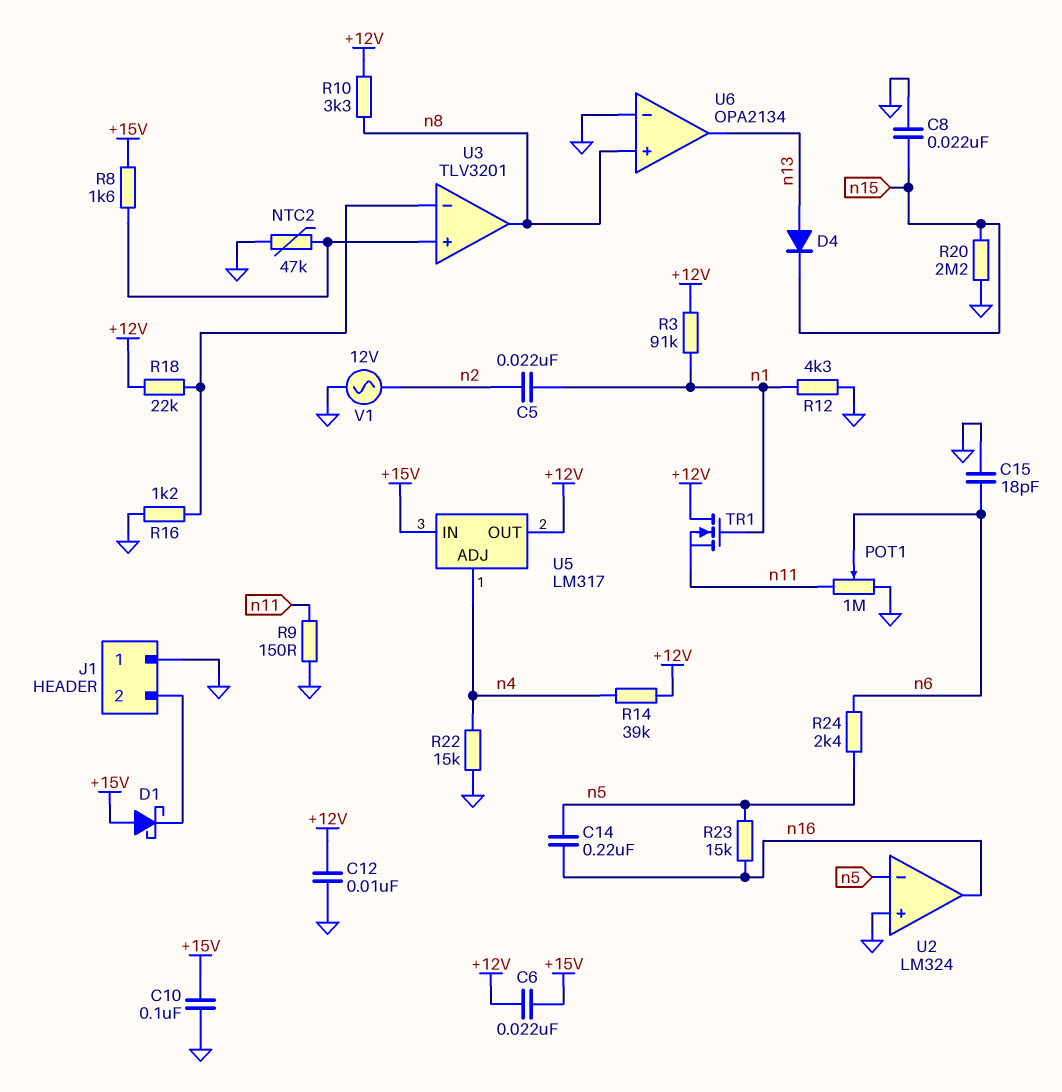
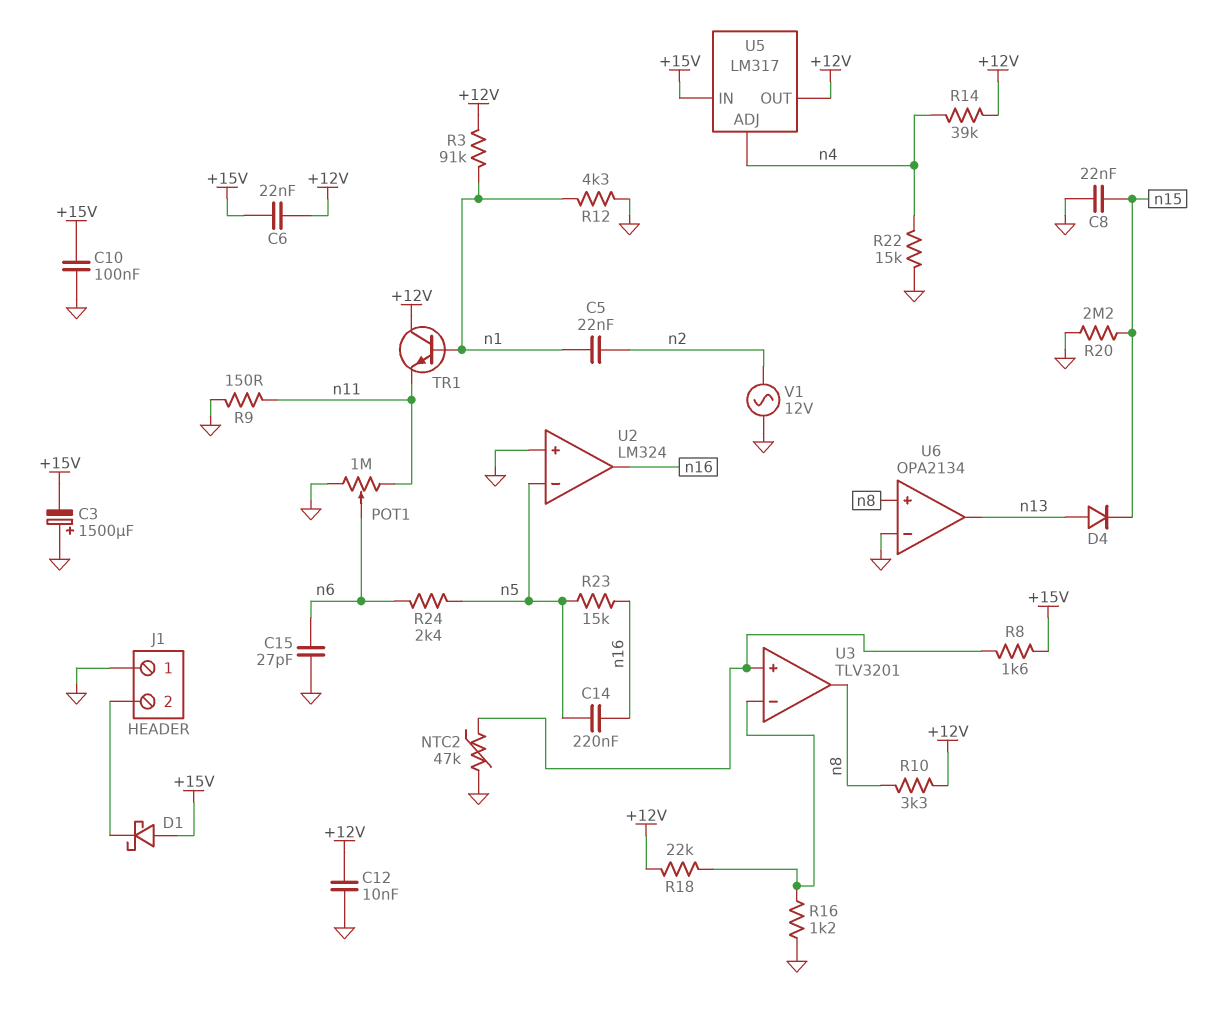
C3: none -> 1500uF (plus GND, minus +15V)
C15: 18pF (GND, n6) -> 27pF (GND, n6)
TR1: NMOS (G n1, D +12V, S n11) -> NPN (B n1, C +12V, E n11)

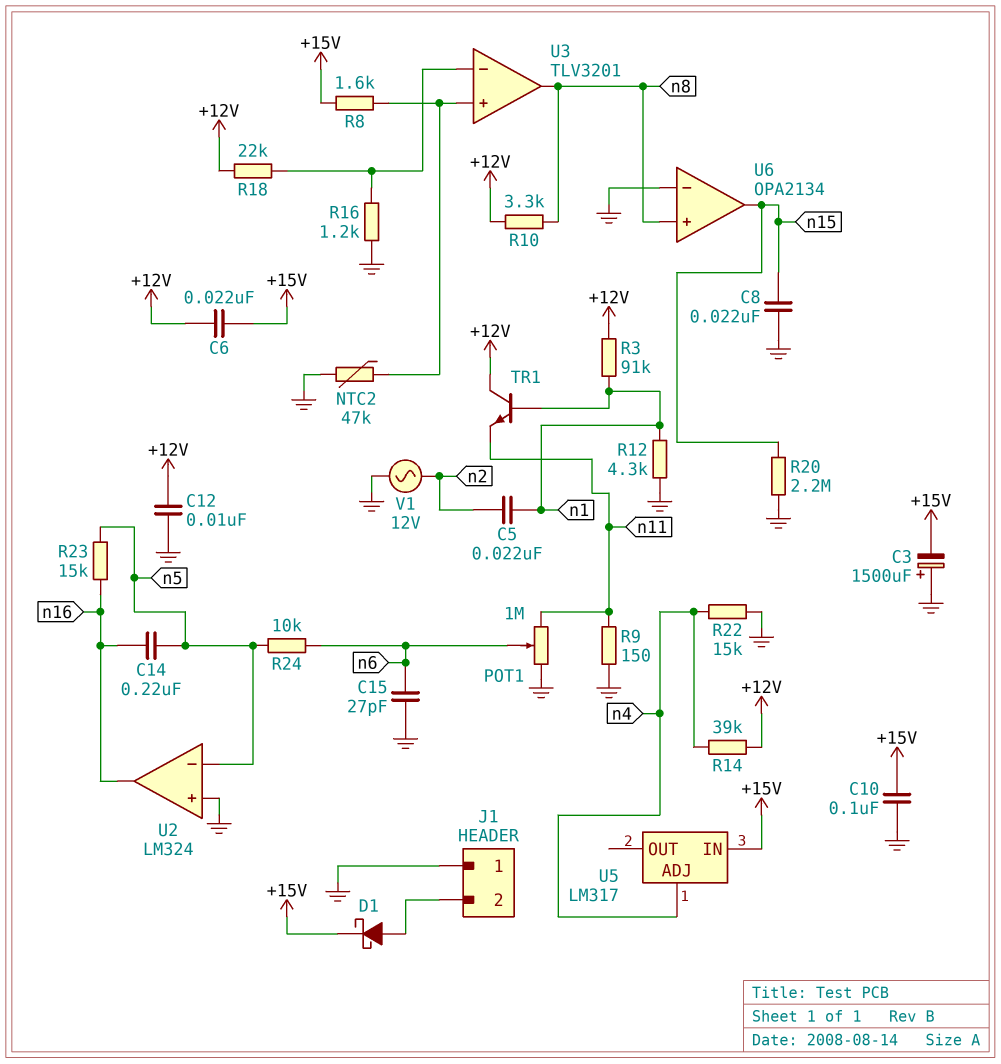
D1: schottky (A +15V, K J1/2) -> schottky (A J1/2, K +15V)
D4: diode (A n13, K n15) -> none
R24: 2.4k (n5, n6) -> 10k (n5, n6)
U5 pin OUT: +12V -> none
U6 pin out: n13 -> n15

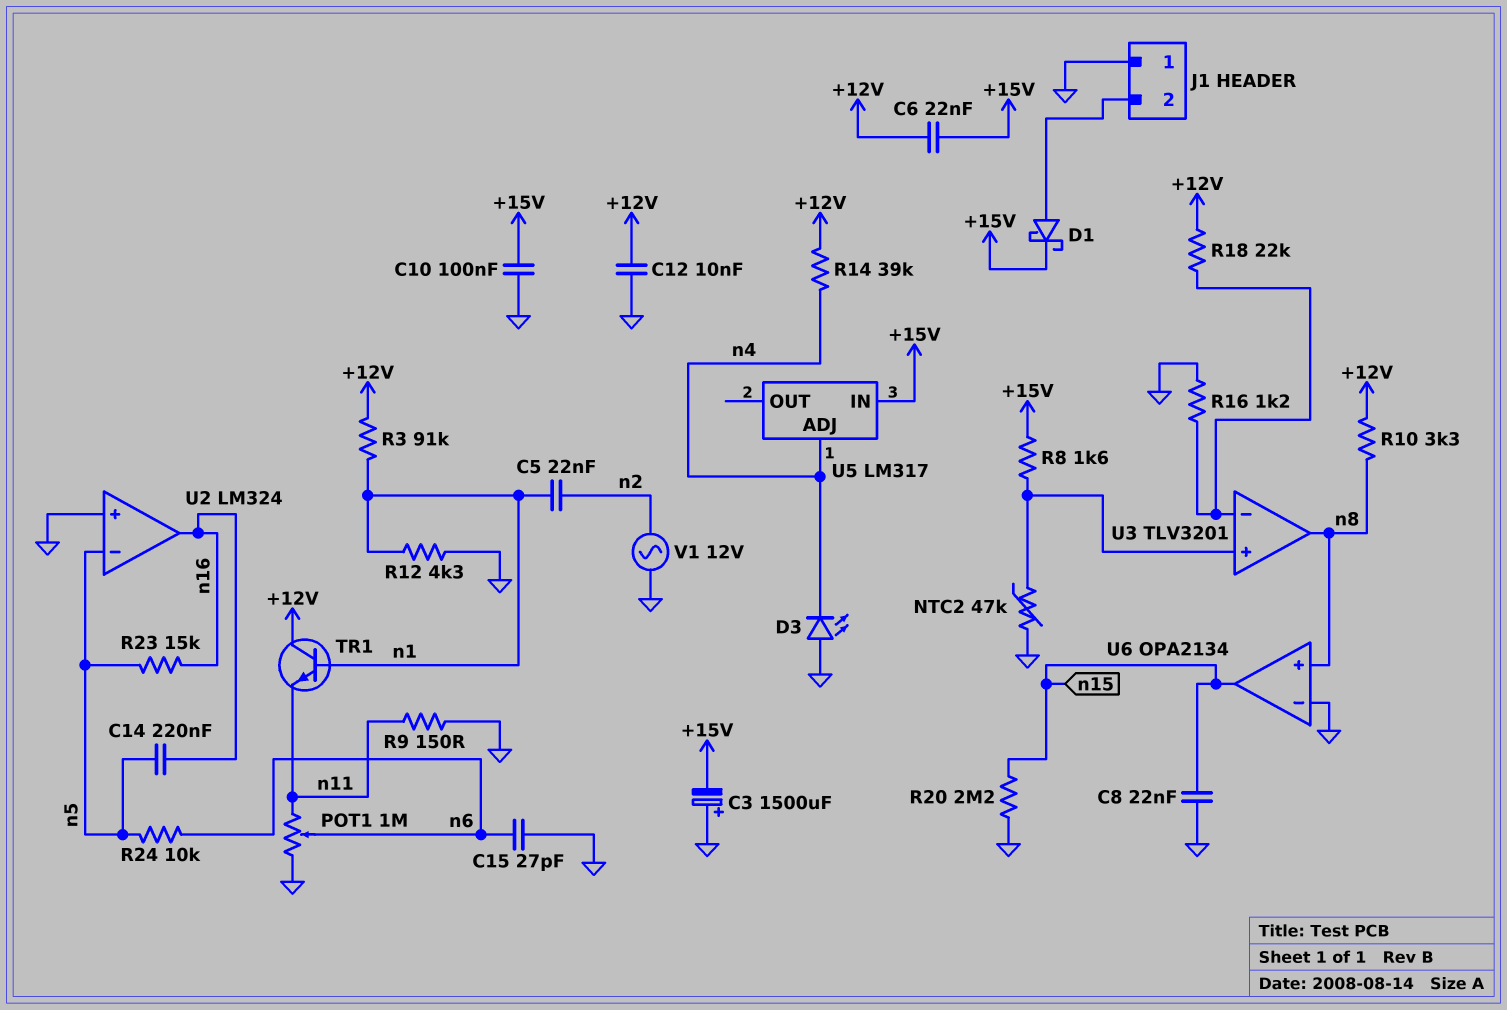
D3: none -> LED (A GND, K n4)
R22: 15k (GND, n4) -> none

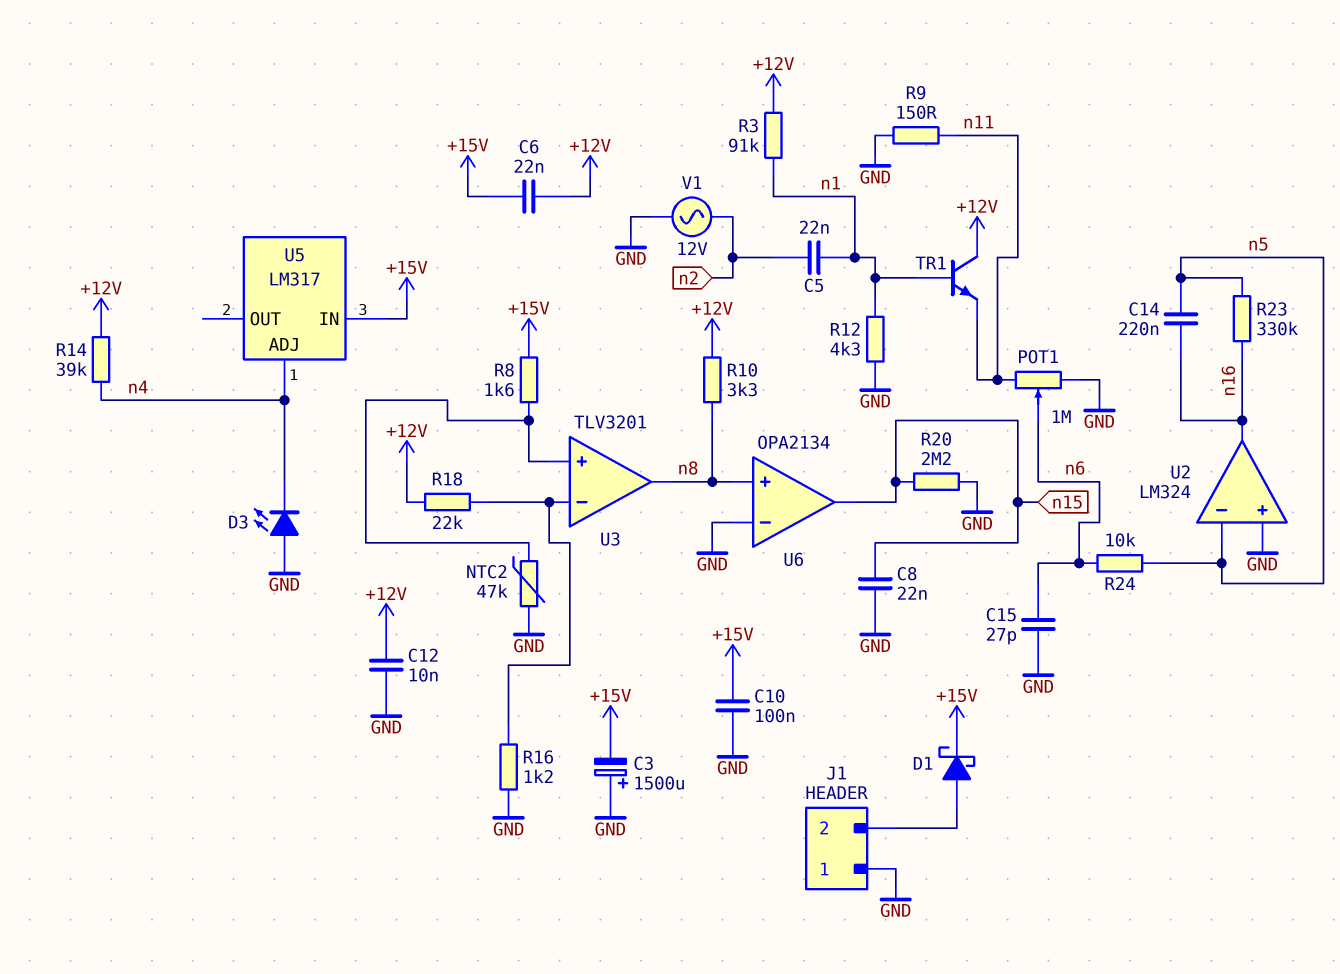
R23: 15k (n5, n16) -> 330k (n5, n16)

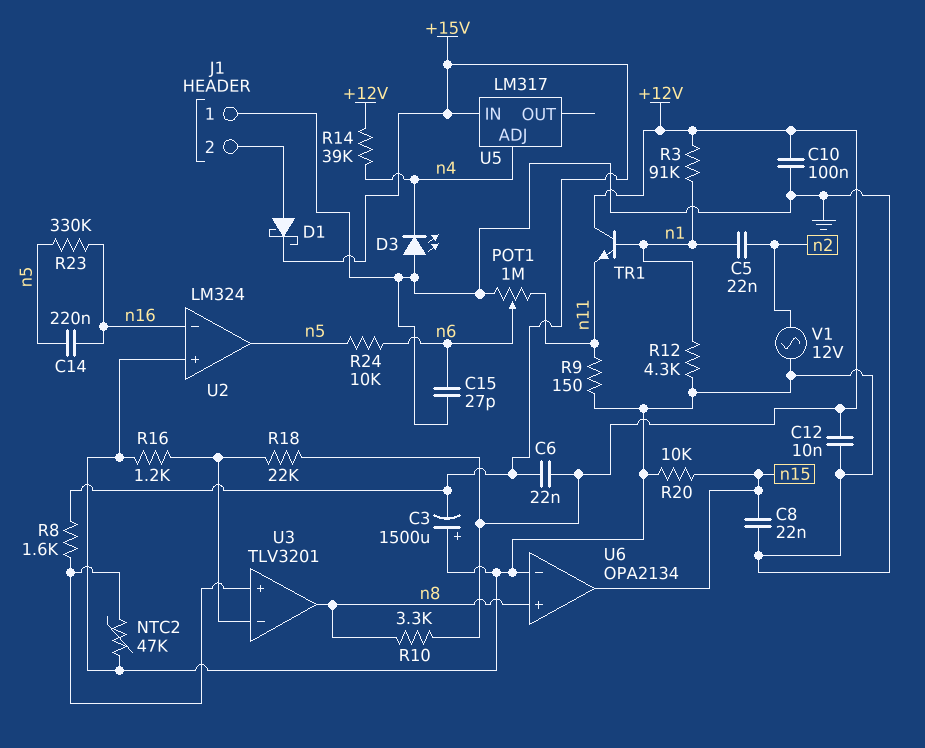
C10: 100nF (+15V, GND) -> 100nF (+12V, GND)
R20: 2.2M (GND, n15) -> 10k (GND, n15)
U2 pin in-: n5 -> n16
U2 pin out: n16 -> n5

